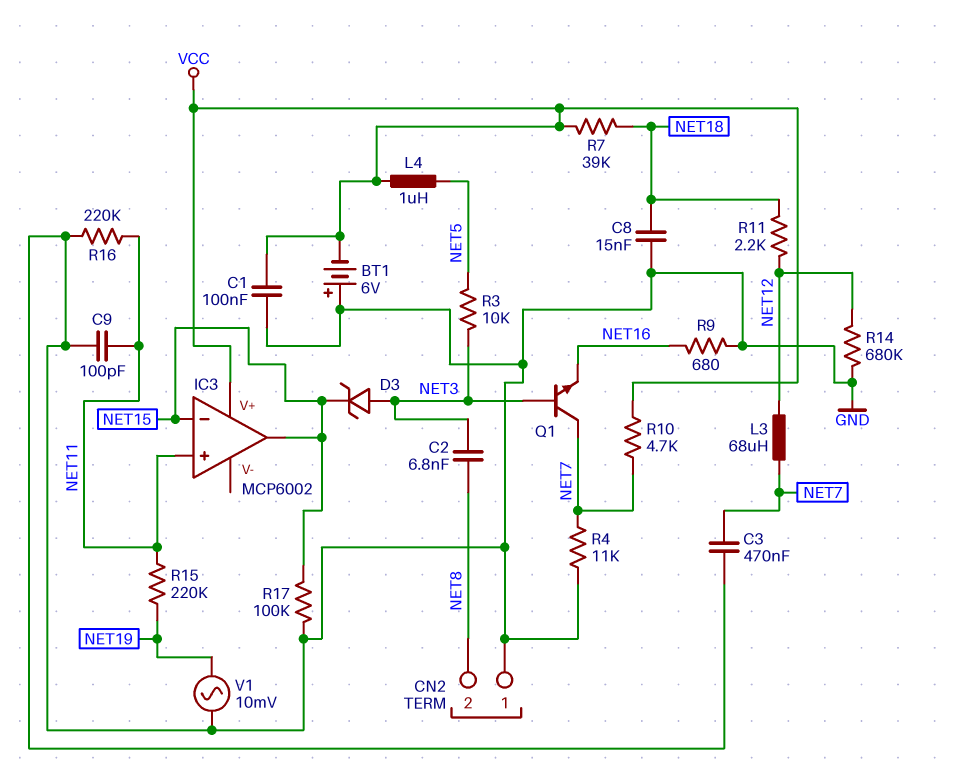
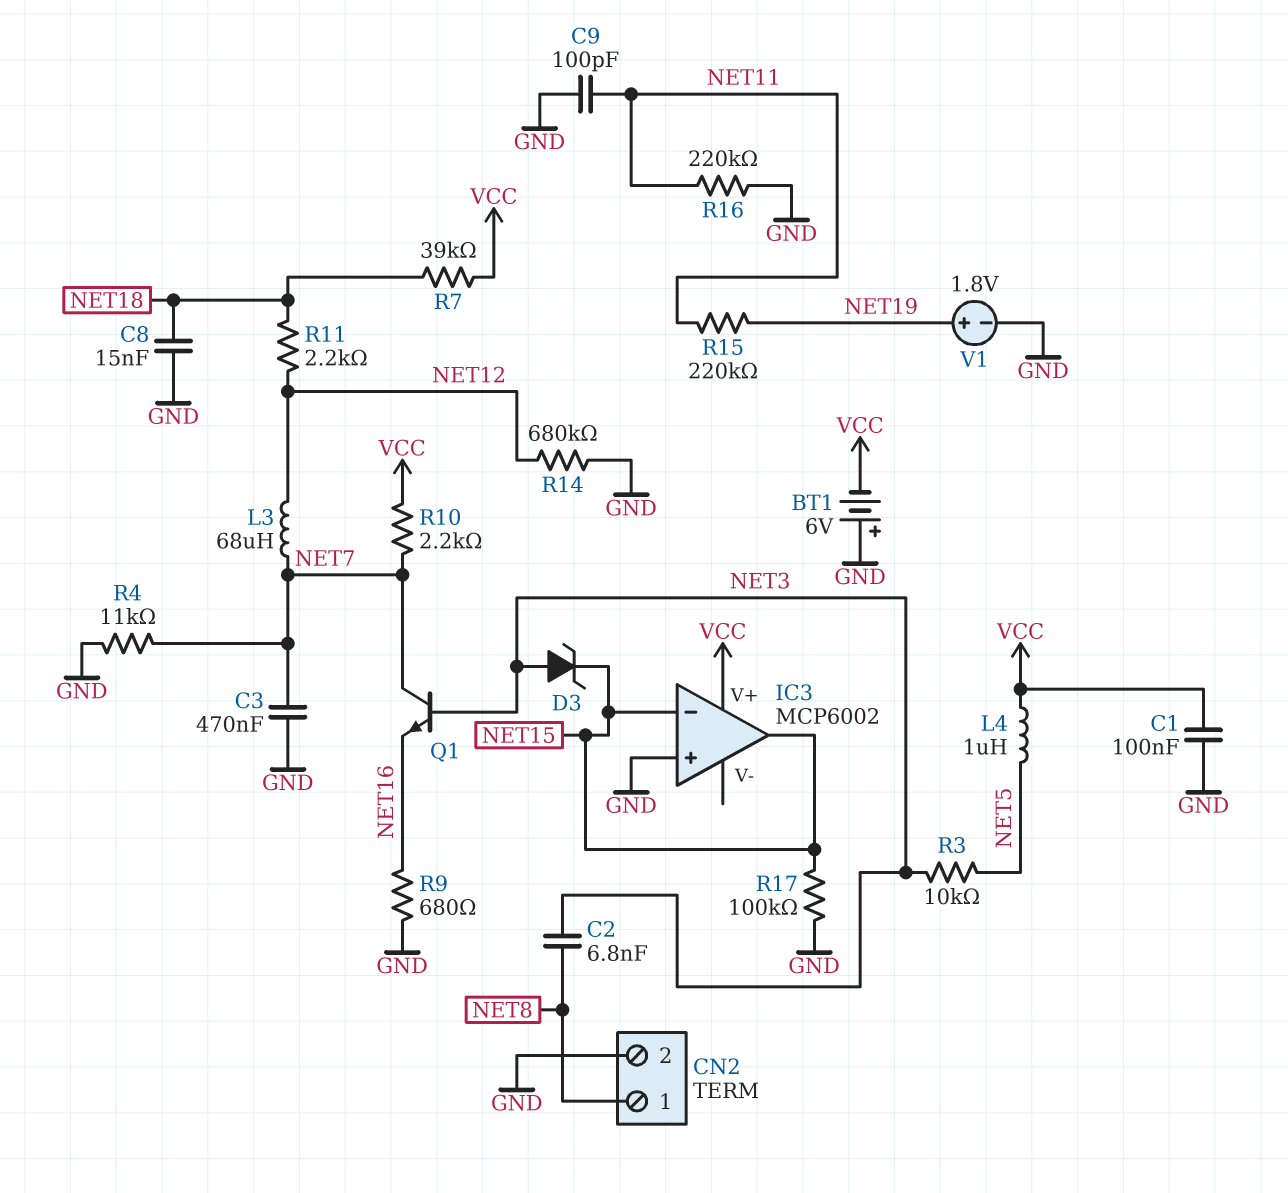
CN2 pin 1: GND -> NET8
CN2 pin 2: NET8 -> GND
IC3 pin in+: NET11 -> GND
R10: 4.7k (NET7, VCC) -> 2.2k (NET7, VCC)
V1: AC 10mV (GND, NET19) -> 1.8V (plus NET19, minus GND)

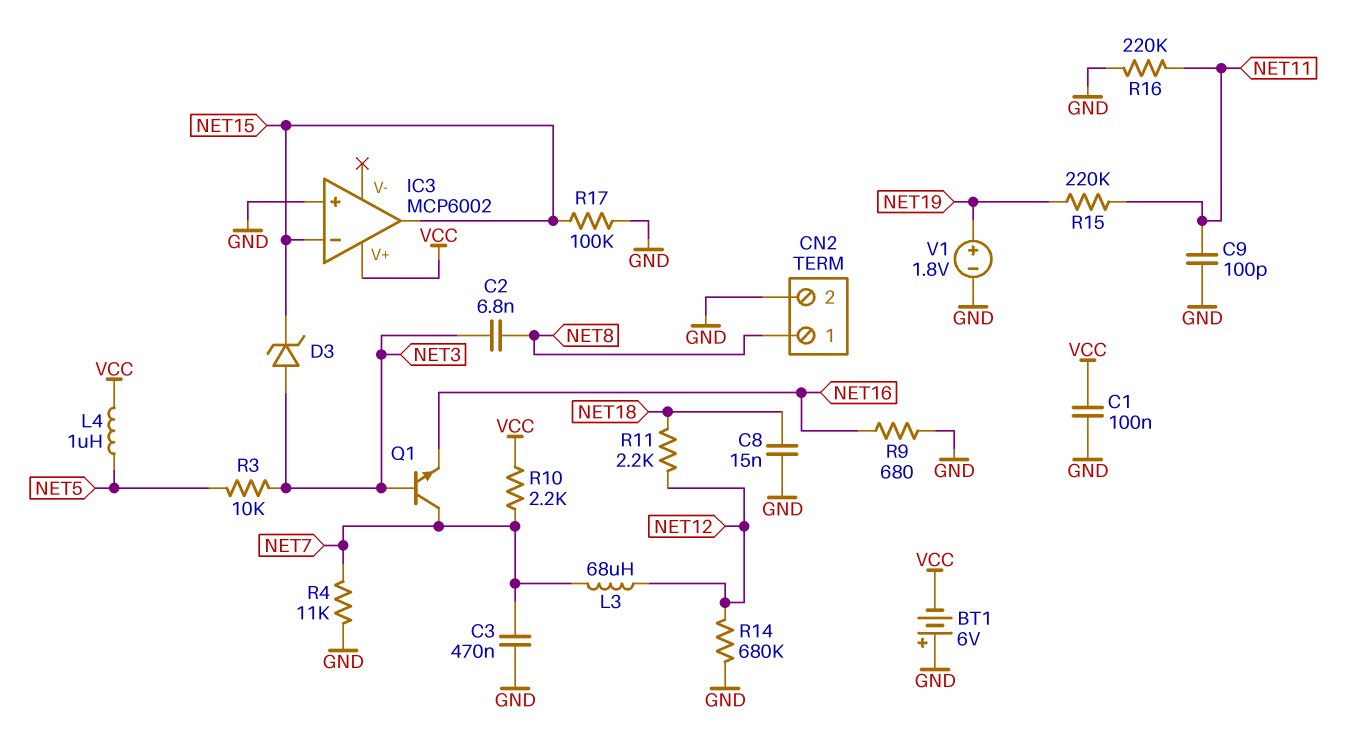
R7: 39k (NET18, VCC) -> none

